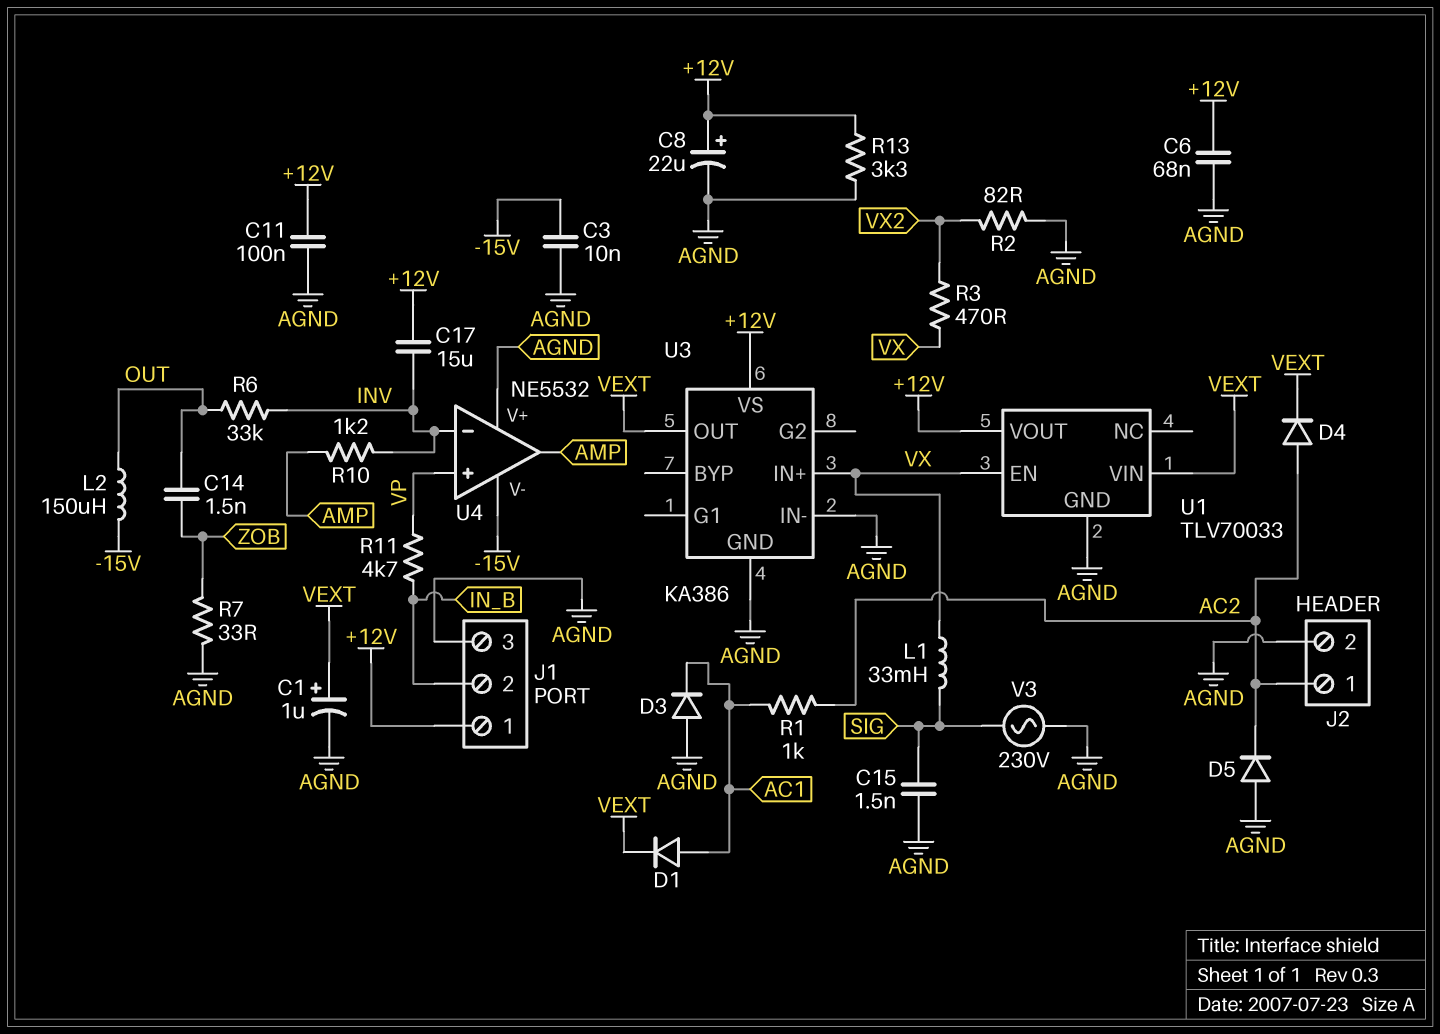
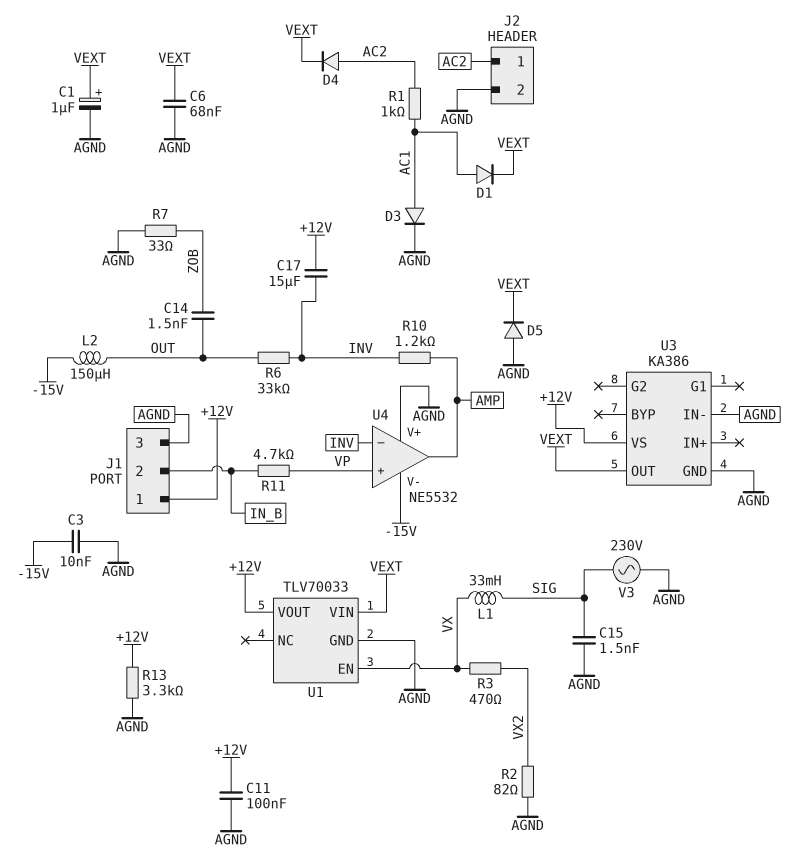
C6: 68nF (+12V, AGND) -> 68nF (AGND, VEXT)
C8: 22uF (plus +12V, minus AGND) -> none
D3: diode (A AGND, K AC1) -> diode (A AC1, K AGND)
D5: diode (A AGND, K AC2) -> diode (A AGND, K VEXT)
U3 pin IN+: VX -> none

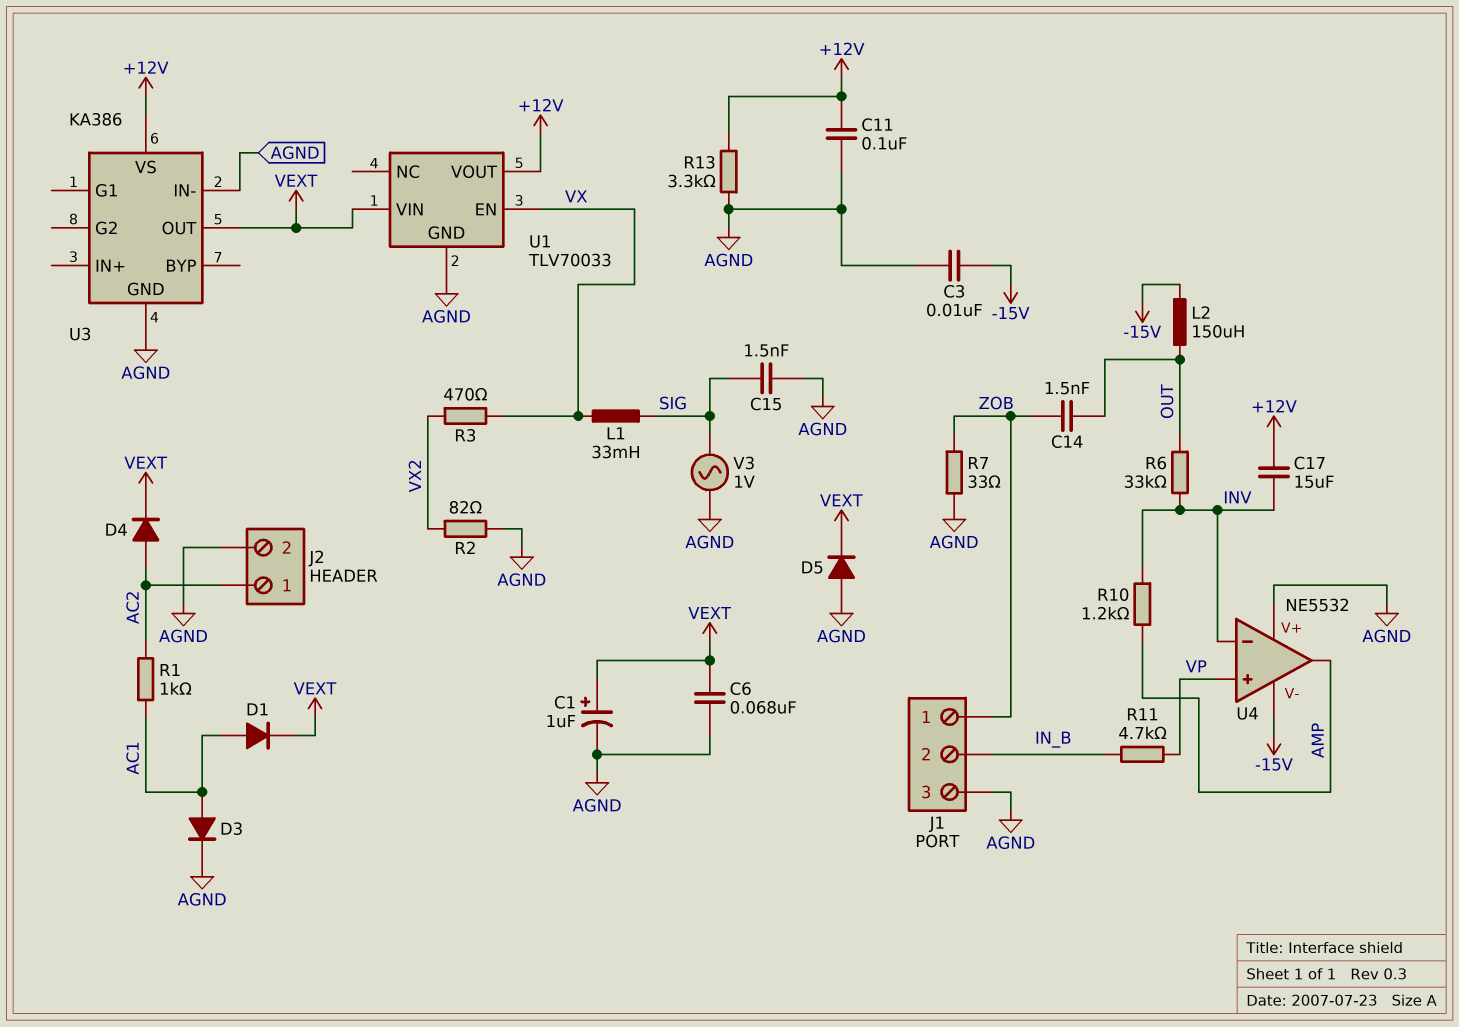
J1 pin 1: +12V -> ZOB
V3: AC 230V (AGND, SIG) -> AC 1V (AGND, SIG)

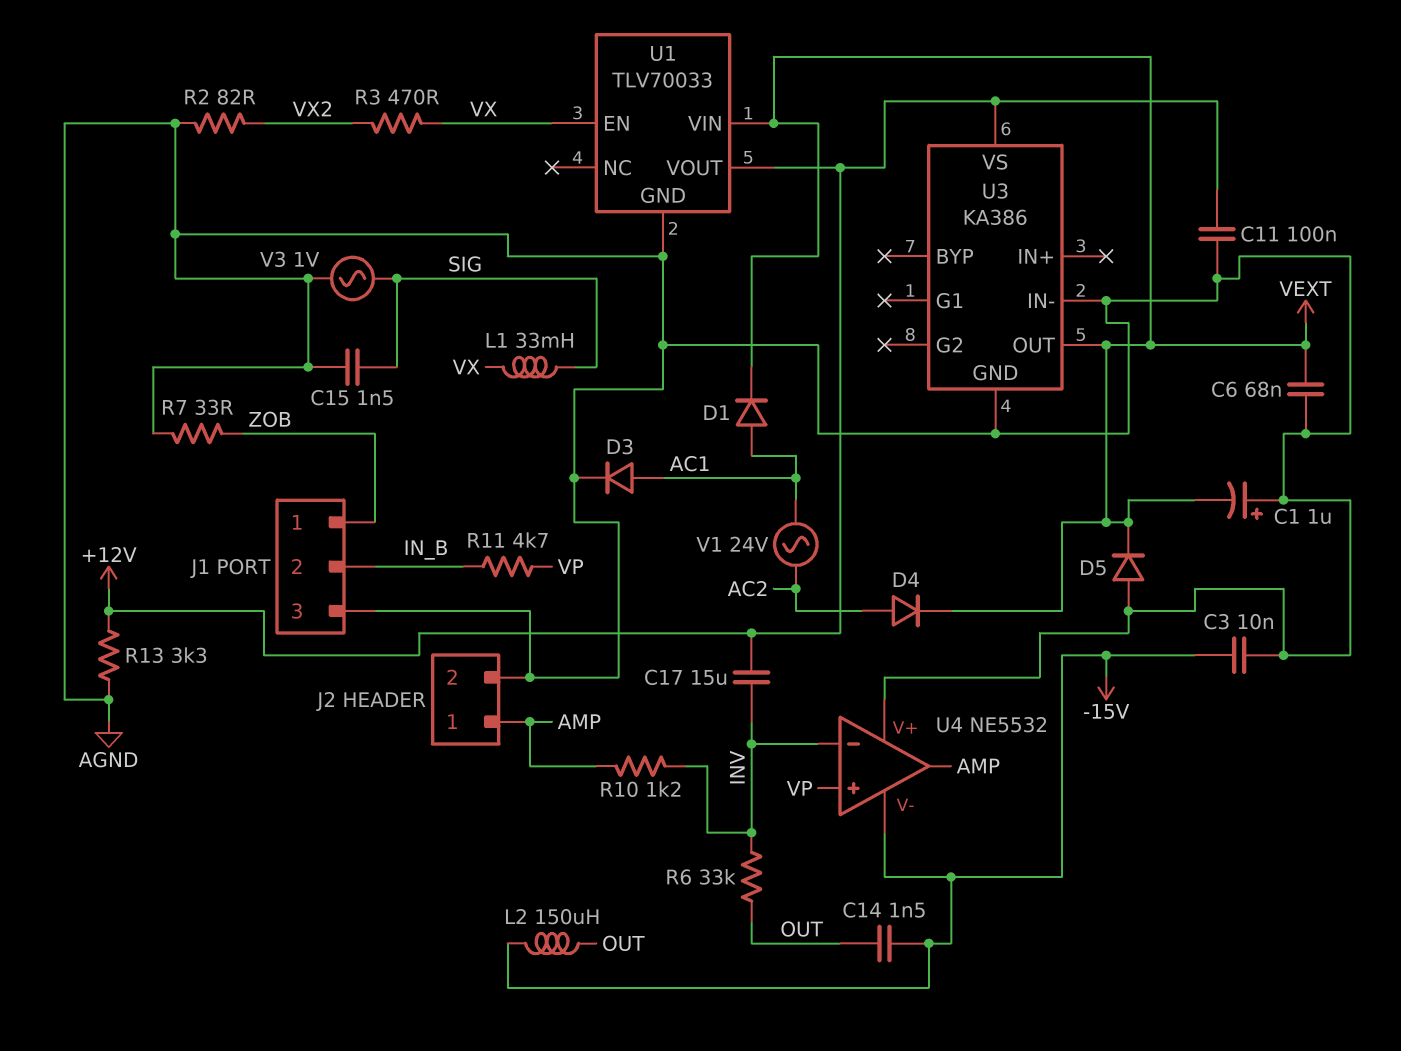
C1: 1uF (plus VEXT, minus AGND) -> 1uF (plus AGND, minus VEXT)
C14: 1.5nF (OUT, ZOB) -> 1.5nF (-15V, OUT)
J2 pin 1: AC2 -> AMP
R1: 1k (AC1, AC2) -> none
V1: none -> AC 24V (AC1, AC2)

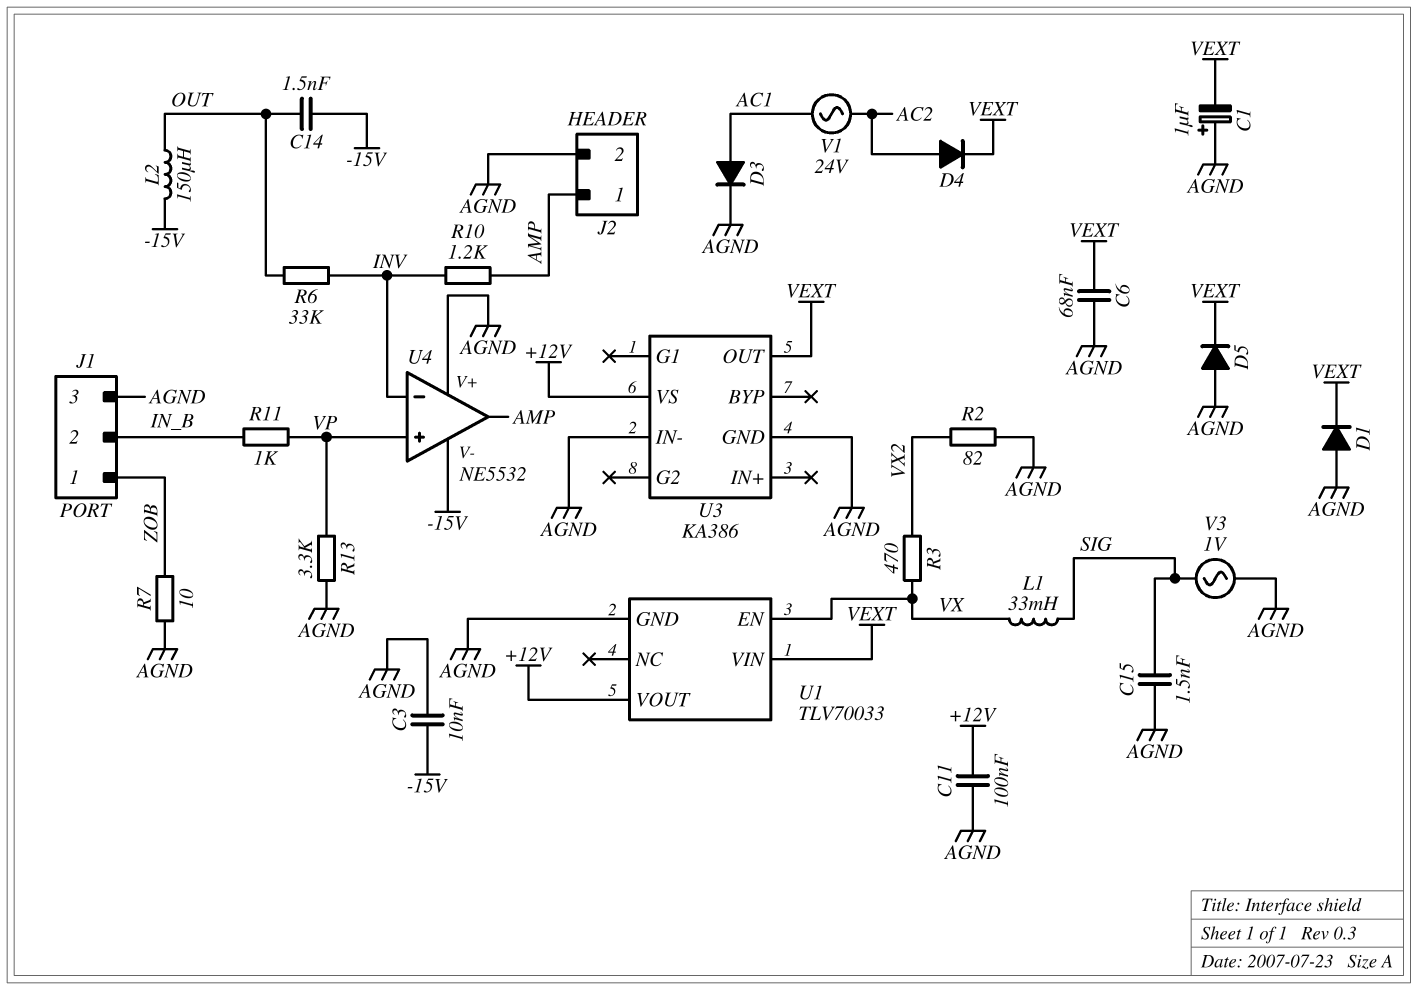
C17: 15uF (+12V, INV) -> none
D1: diode (A AC1, K VEXT) -> diode (A AGND, K VEXT)
R7: 33 (AGND, ZOB) -> 10 (AGND, ZOB)
R11: 4.7k (IN_B, VP) -> 1k (IN_B, VP)
R13: 3.3k (+12V, AGND) -> 3.3k (AGND, VP)

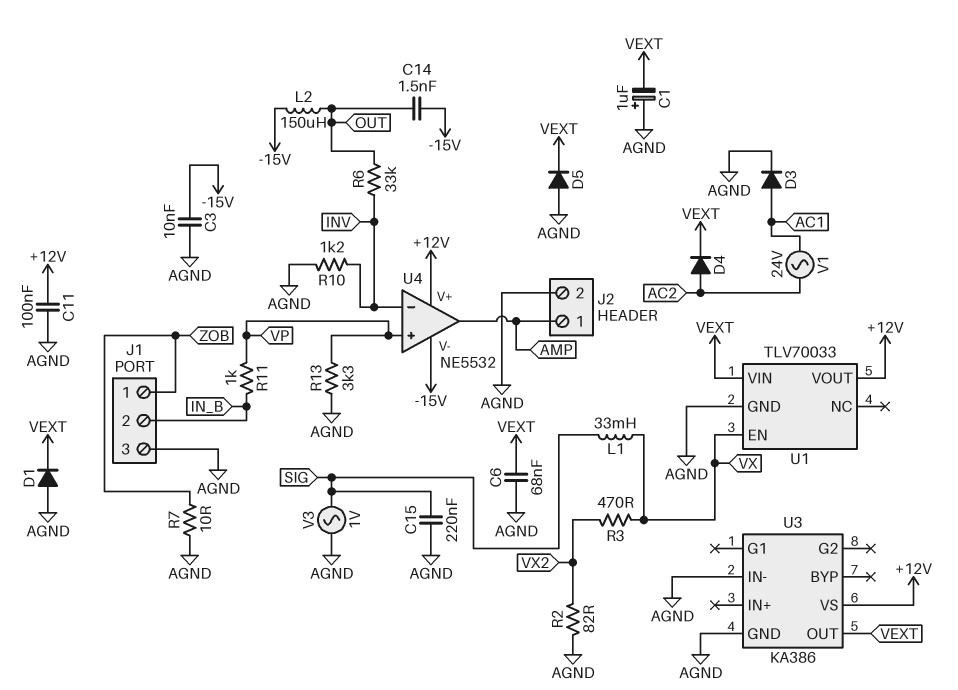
C15: 1.5nF (AGND, SIG) -> 220nF (AGND, SIG)
R10: 1.2k (AMP, INV) -> 1.2k (AGND, INV)
U4 pin V+: AGND -> +12V

